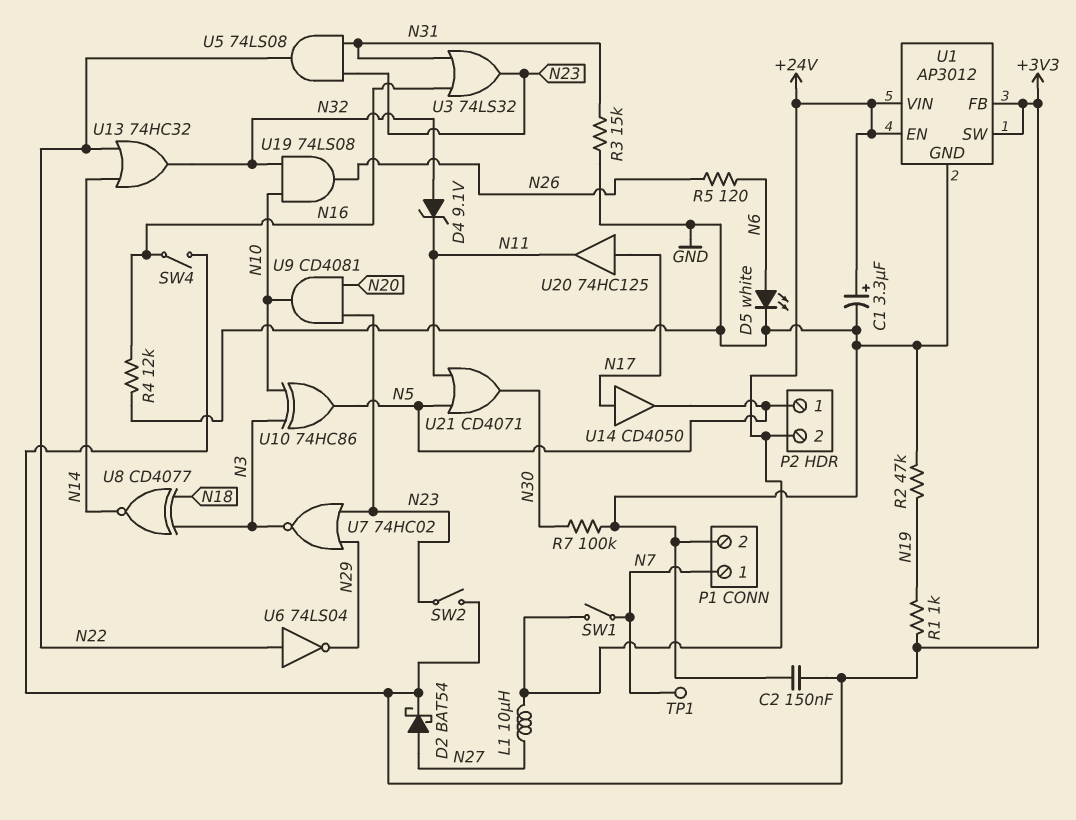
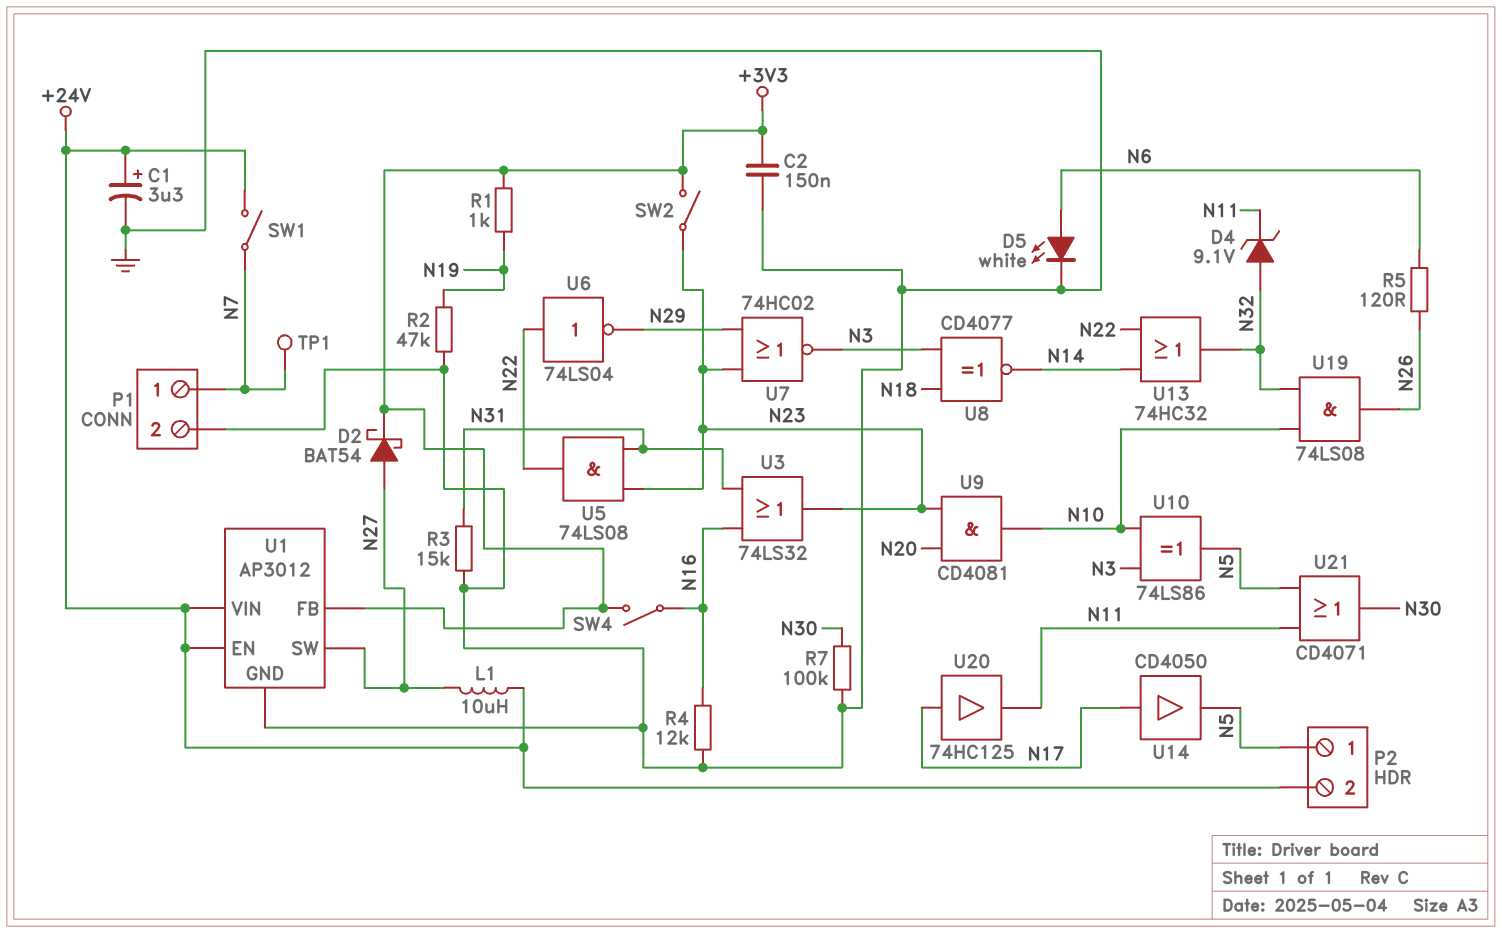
U1 pin SW: +3V3 -> N27
U10: XOR 74HC86 (in N3, in N10, out N5) -> XOR 74LS86 (in N3, in N10, out N5)

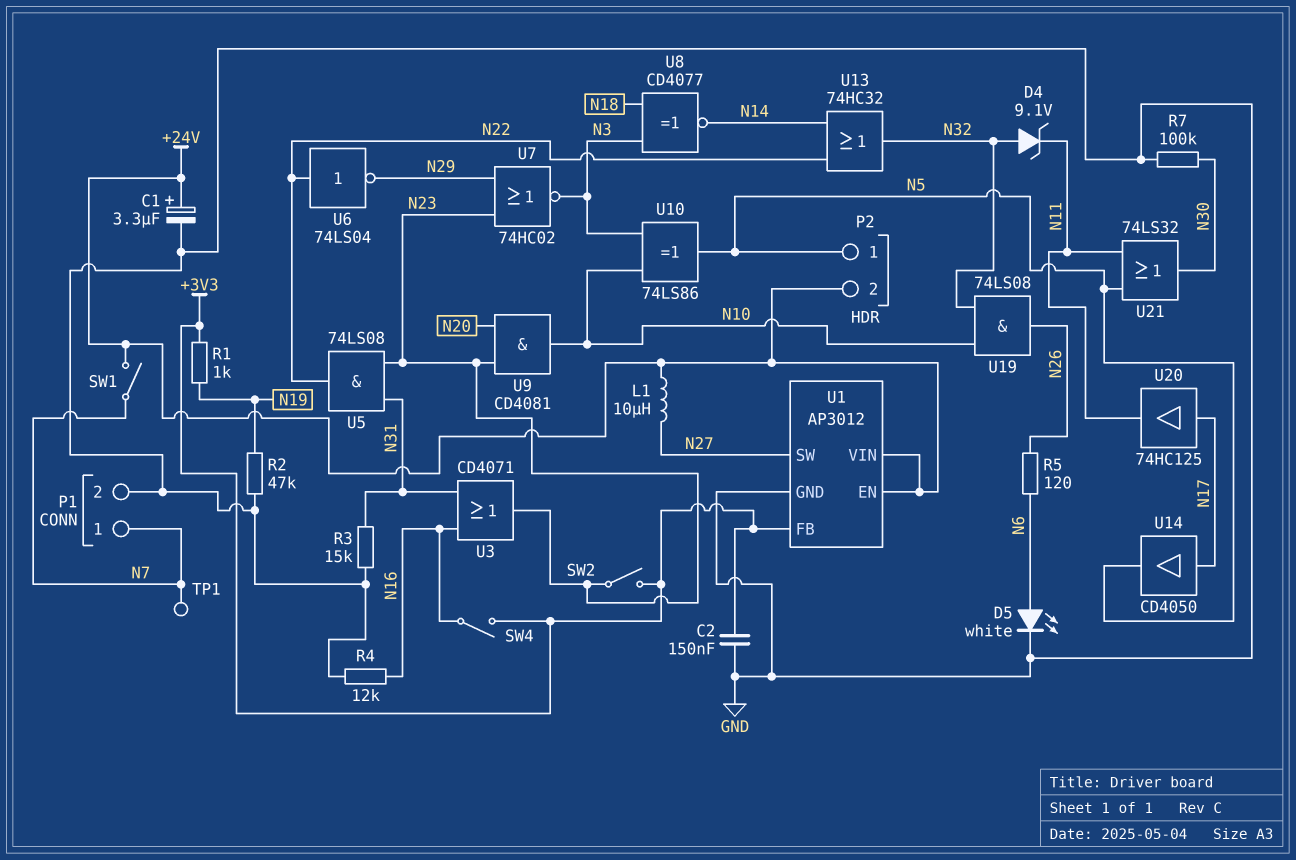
D2: schottky BAT54 (A N27, K +3V3) -> none
U3: OR 74LS32 (in N16, in N31, out N23) -> OR CD4071 (in N16, in N31, out N23)
U21: OR CD4071 (in N5, in N11, out N30) -> OR 74LS32 (in N5, in N11, out N30)

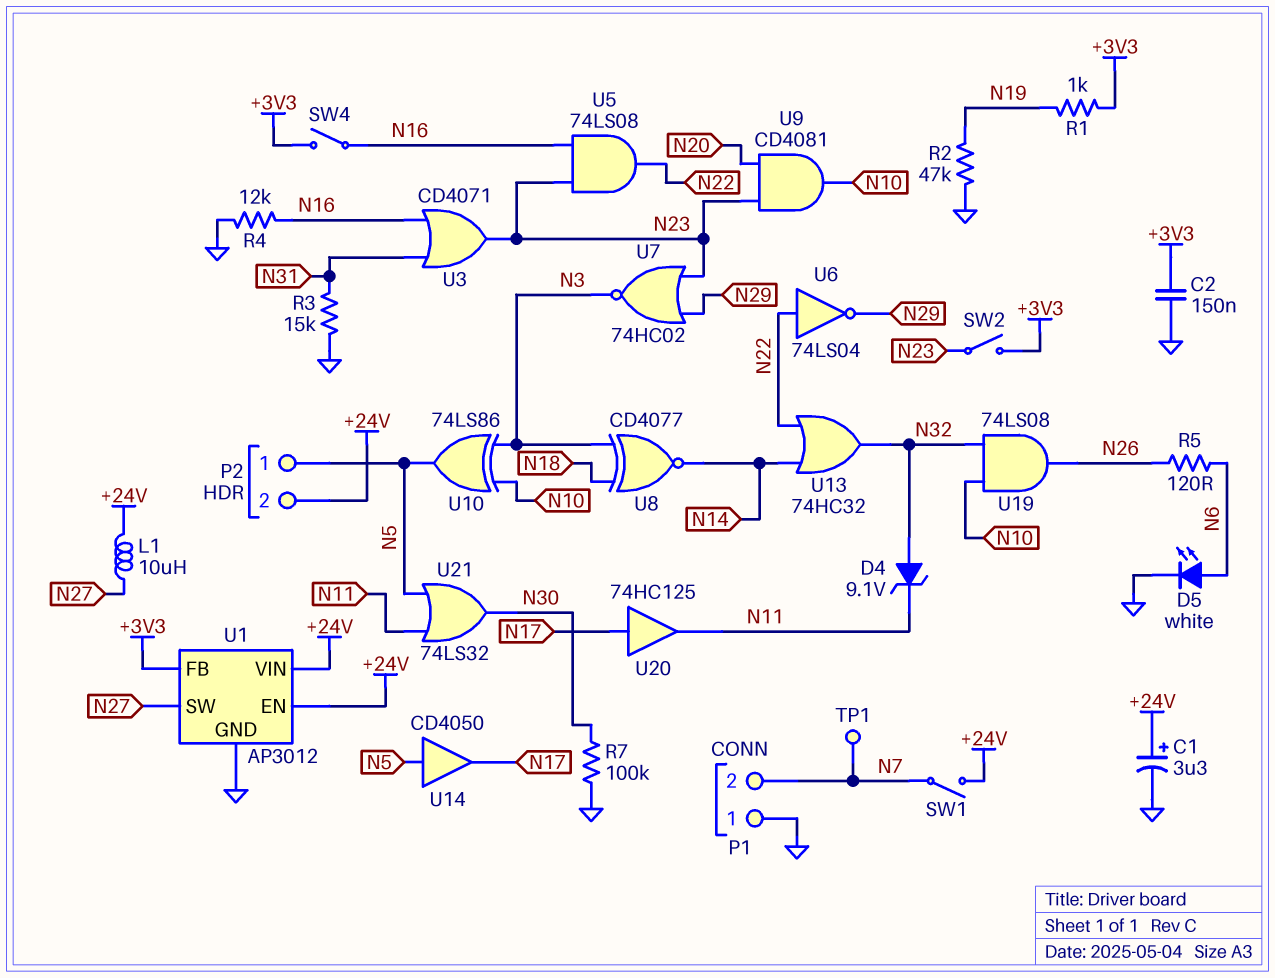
P1 pin 1: N7 -> GND
P1 pin 2: GND -> N7
U5: AND 74LS08 (in N23, in N31, out N22) -> AND 74LS08 (in N16, in N23, out N22)
U14: buffer CD4050 (in N17, out N5) -> buffer CD4050 (in N5, out N17)

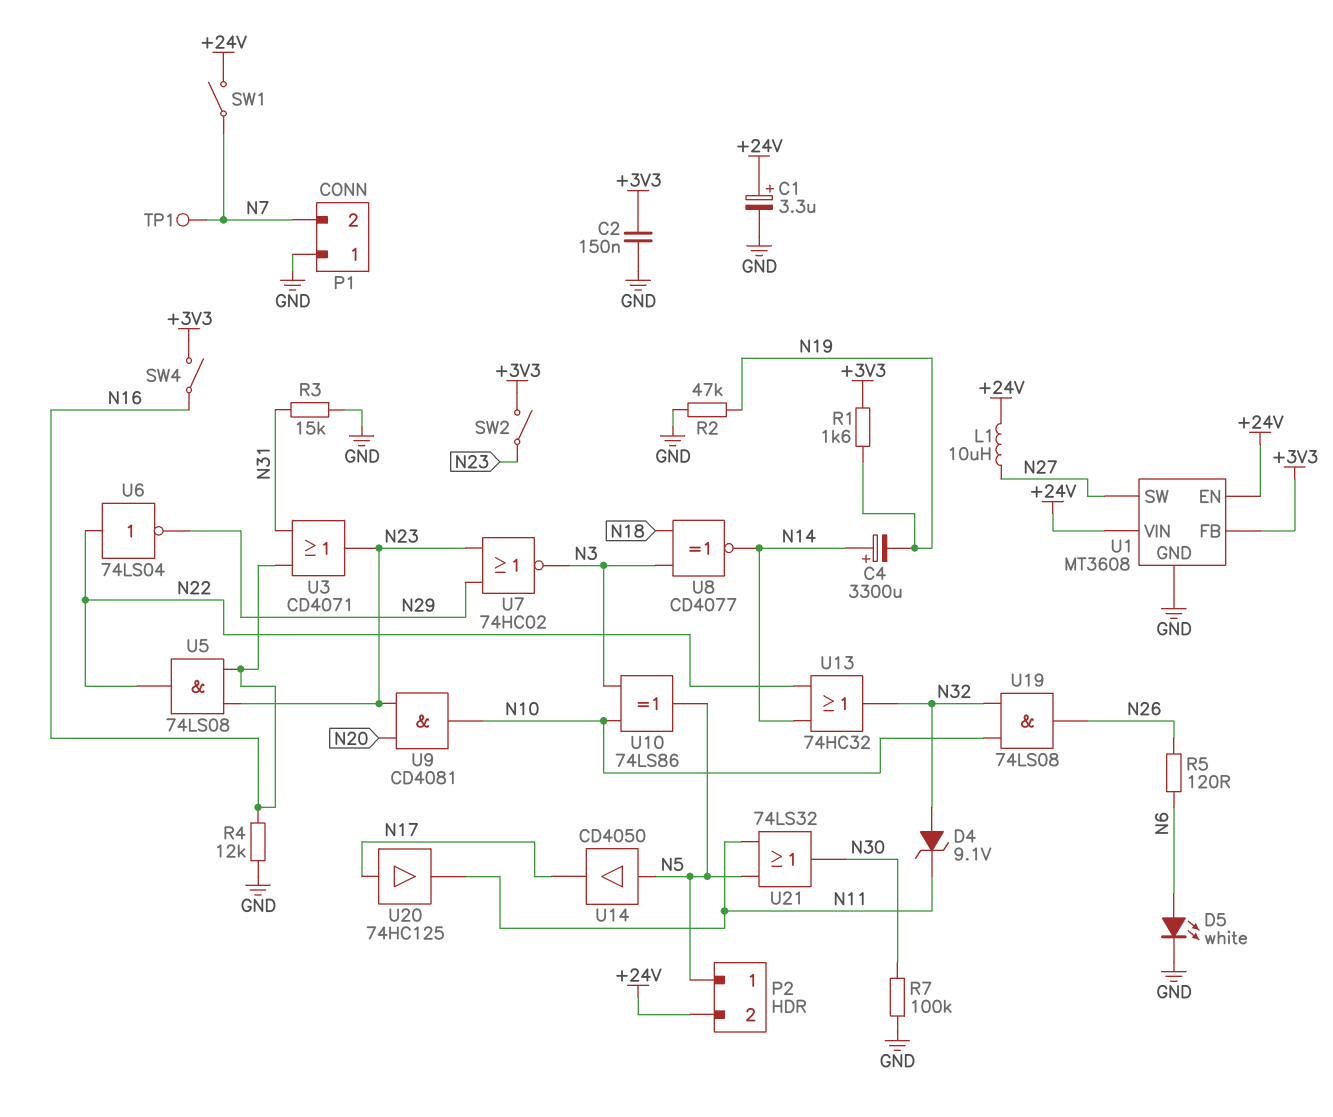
C4: none -> 3300uF (plus N14, minus N19)
R1: 1k (+3V3, N19) -> 1.6k (+3V3, N19)
U1: AP3012 -> MT3608

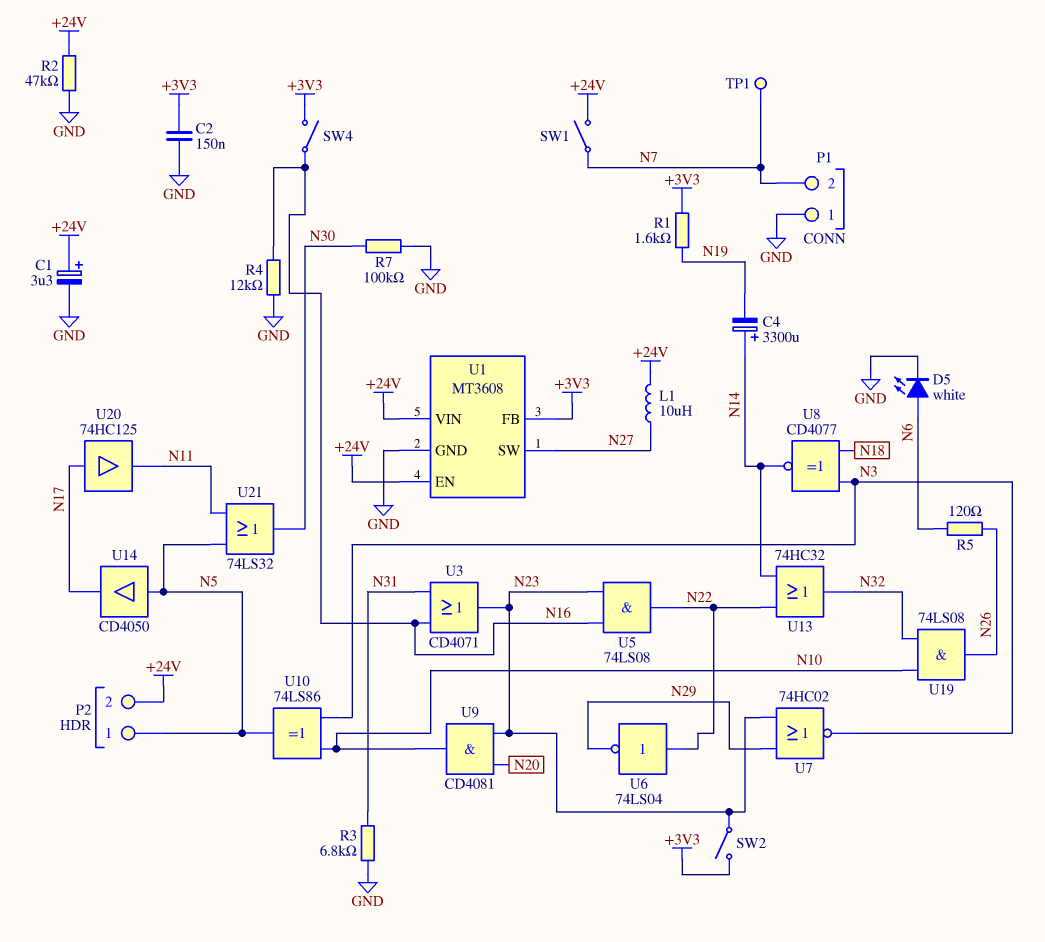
D4: zener 9.1V (A N32, K N11) -> none
R2: 47k (GND, N19) -> 47k (+24V, GND)
R3: 15k (GND, N31) -> 6.8k (GND, N31)

